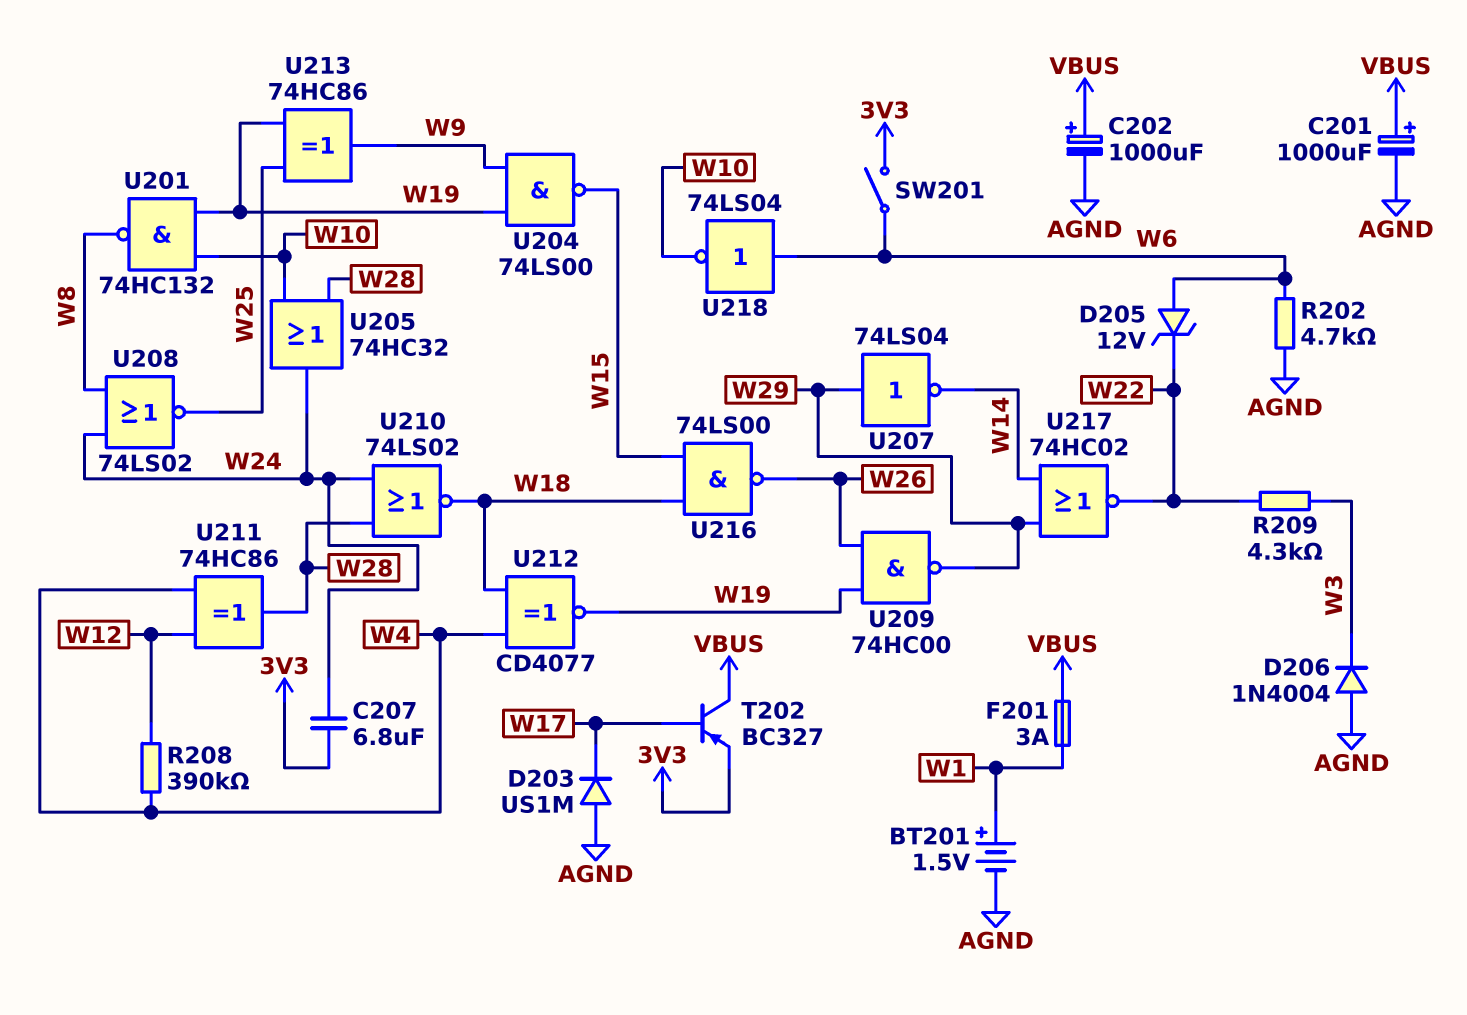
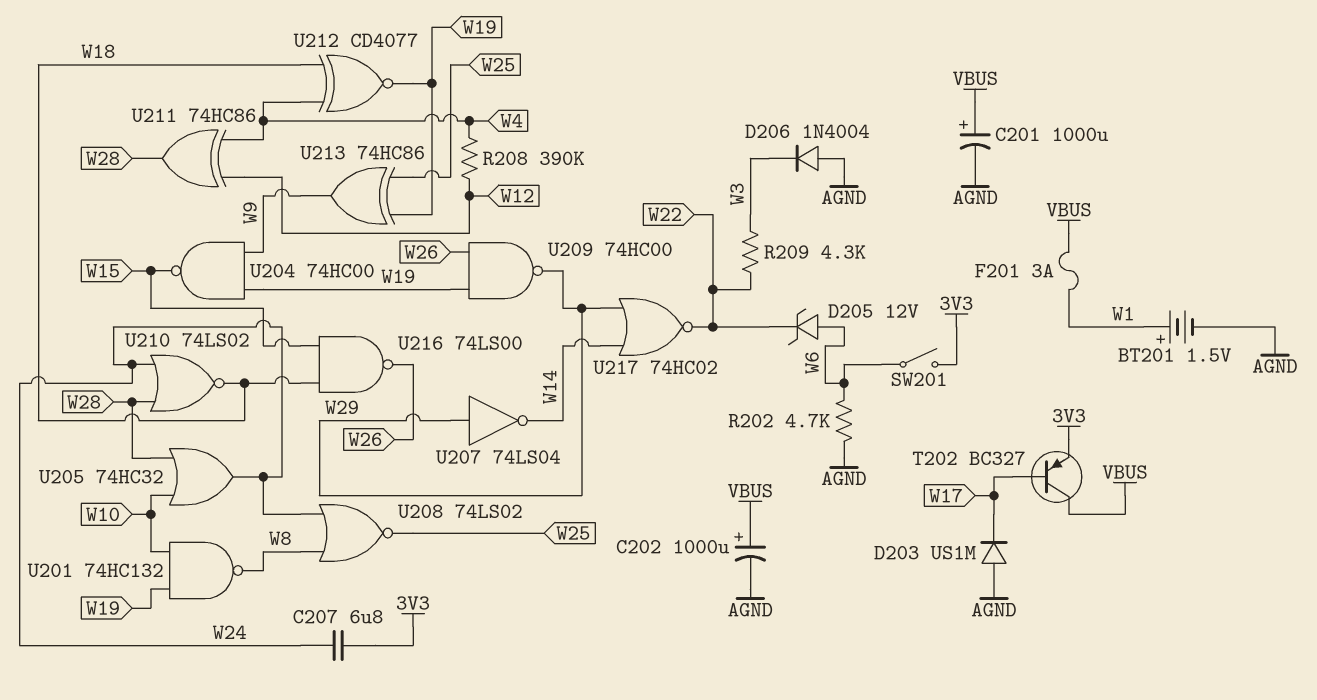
U204: NAND 74LS00 (in W9, in W19, out W15) -> NAND 74HC00 (in W9, in W19, out W15)
U218: NOT 74LS04 (in W6, out W10) -> none

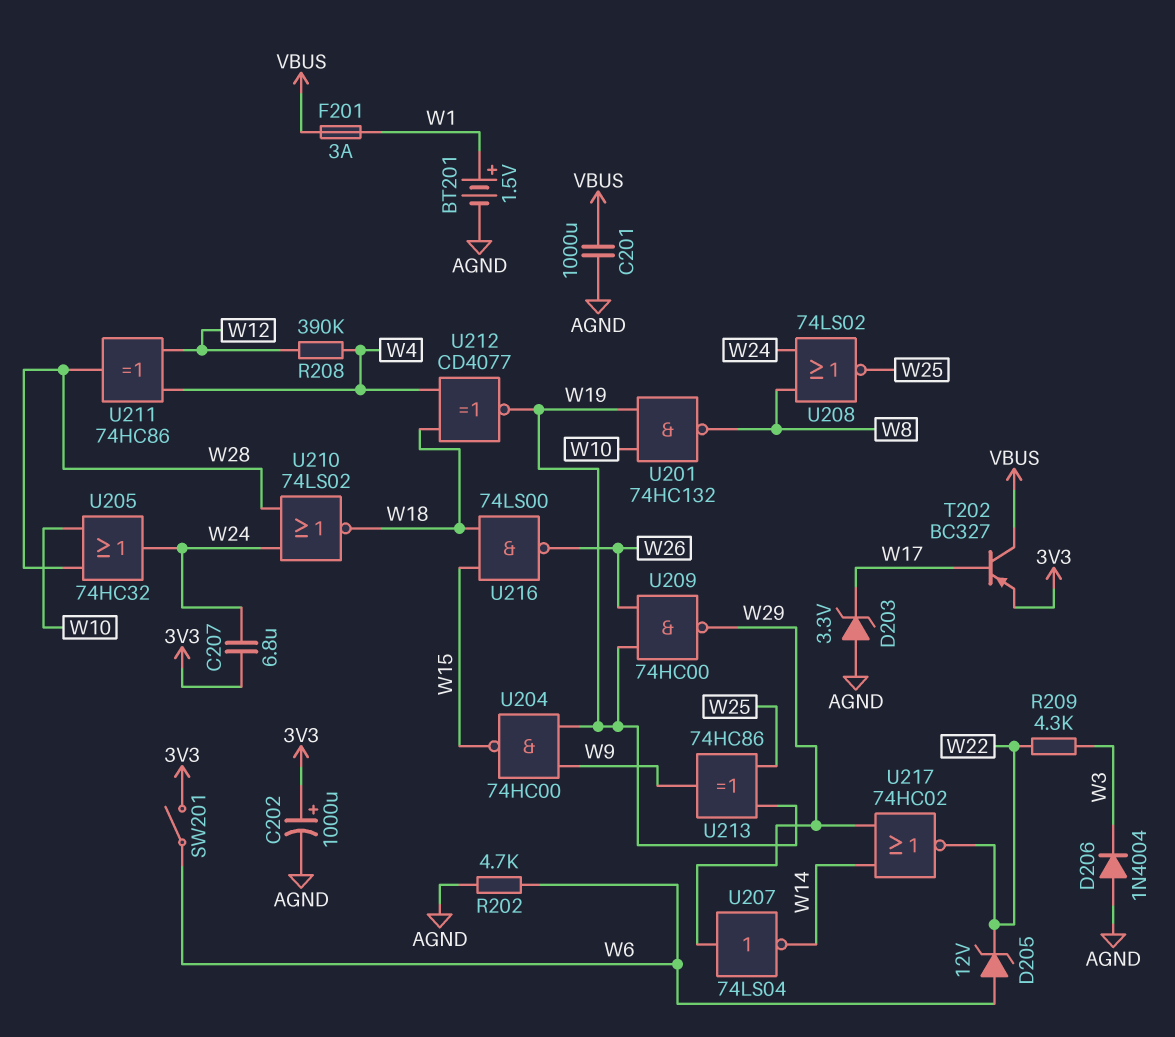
C201: 1000uF (plus VBUS, minus AGND) -> 1000uF (AGND, VBUS)
C202: 1000uF (plus VBUS, minus AGND) -> 1000uF (plus 3V3, minus AGND)
D203: diode US1M (A AGND, K W17) -> zener 3.3V (A AGND, K W17)

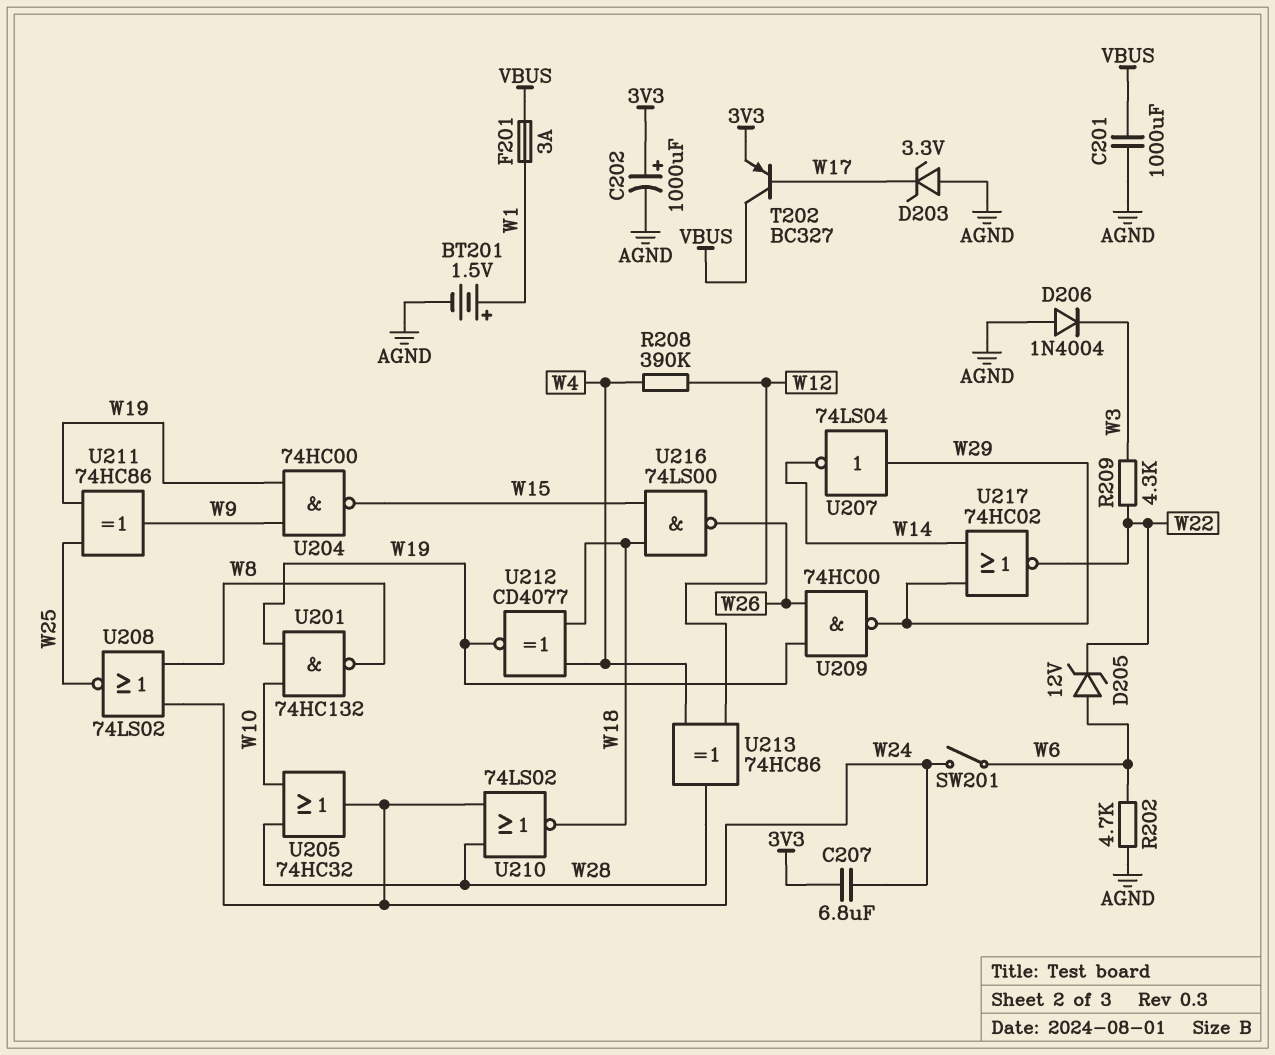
SW201: switch (3V3, W6) -> switch (W6, W24)
U211: XOR 74HC86 (in W4, in W12, out W28) -> XOR 74HC86 (in W19, in W25, out W9)
U213: XOR 74HC86 (in W19, in W25, out W9) -> XOR 74HC86 (in W4, in W12, out W28)

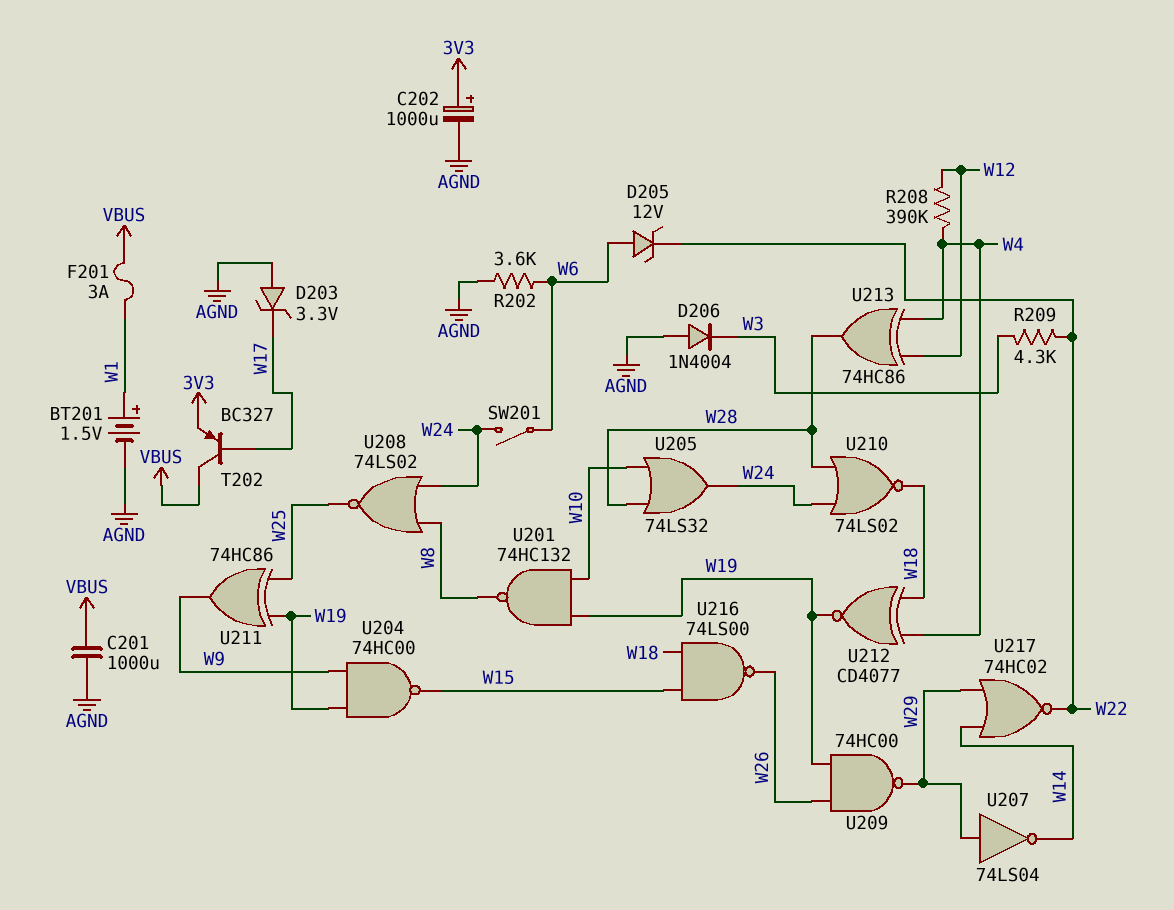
C207: 6.8uF (3V3, W24) -> none
R202: 4.7k (AGND, W6) -> 3.6k (AGND, W6)
U205: OR 74HC32 (in W10, in W28, out W24) -> OR 74LS32 (in W10, in W28, out W24)

